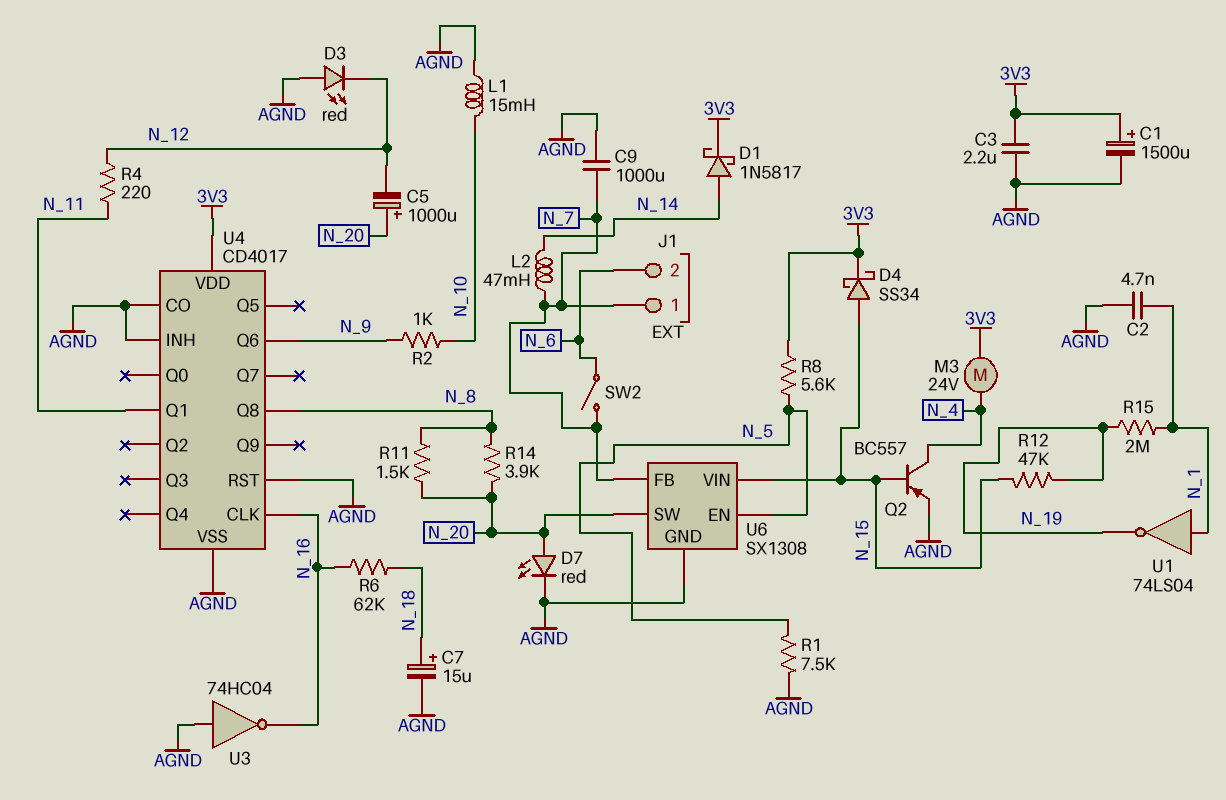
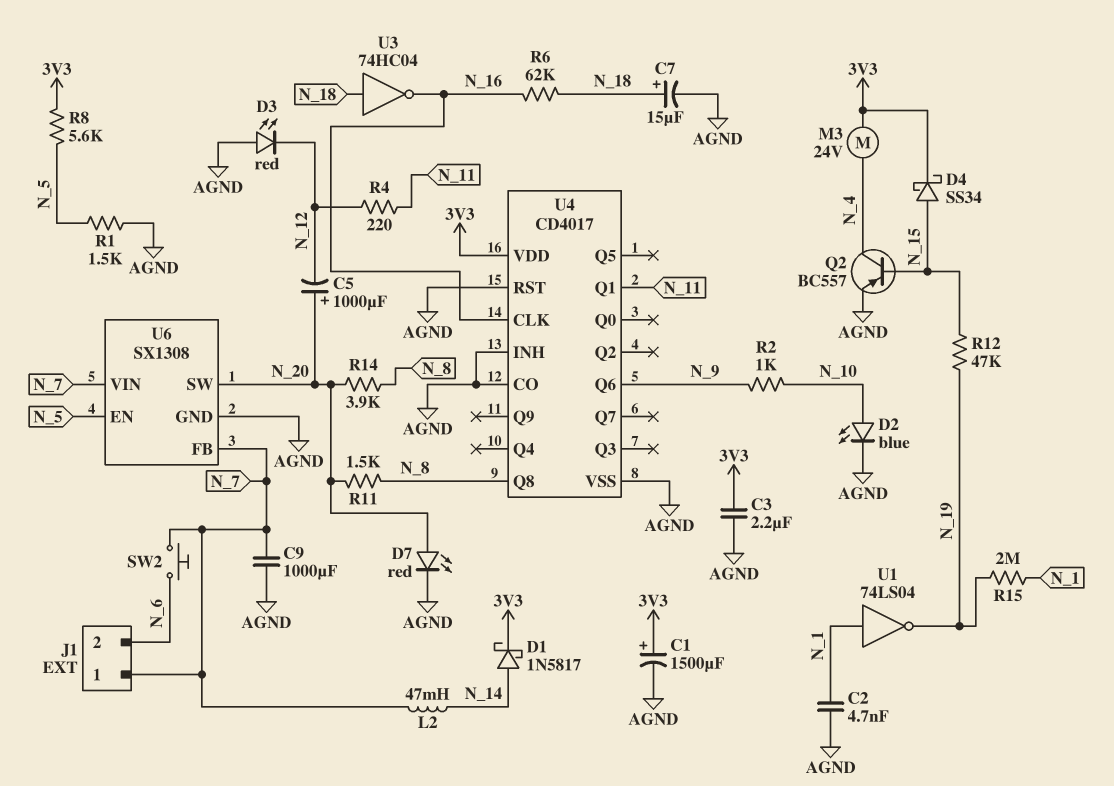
D2: none -> LED blue (A N_10, K AGND)
L1: 15mH (AGND, N_10) -> none
R1: 7.5k (AGND, N_5) -> 1.5k (AGND, N_5)
SW2: switch (N_6, N_7) -> button (N_6, N_7)
U3: NOT 74HC04 (in AGND, out N_16) -> NOT 74HC04 (in N_18, out N_16)
U6 pin VIN: N_15 -> N_7

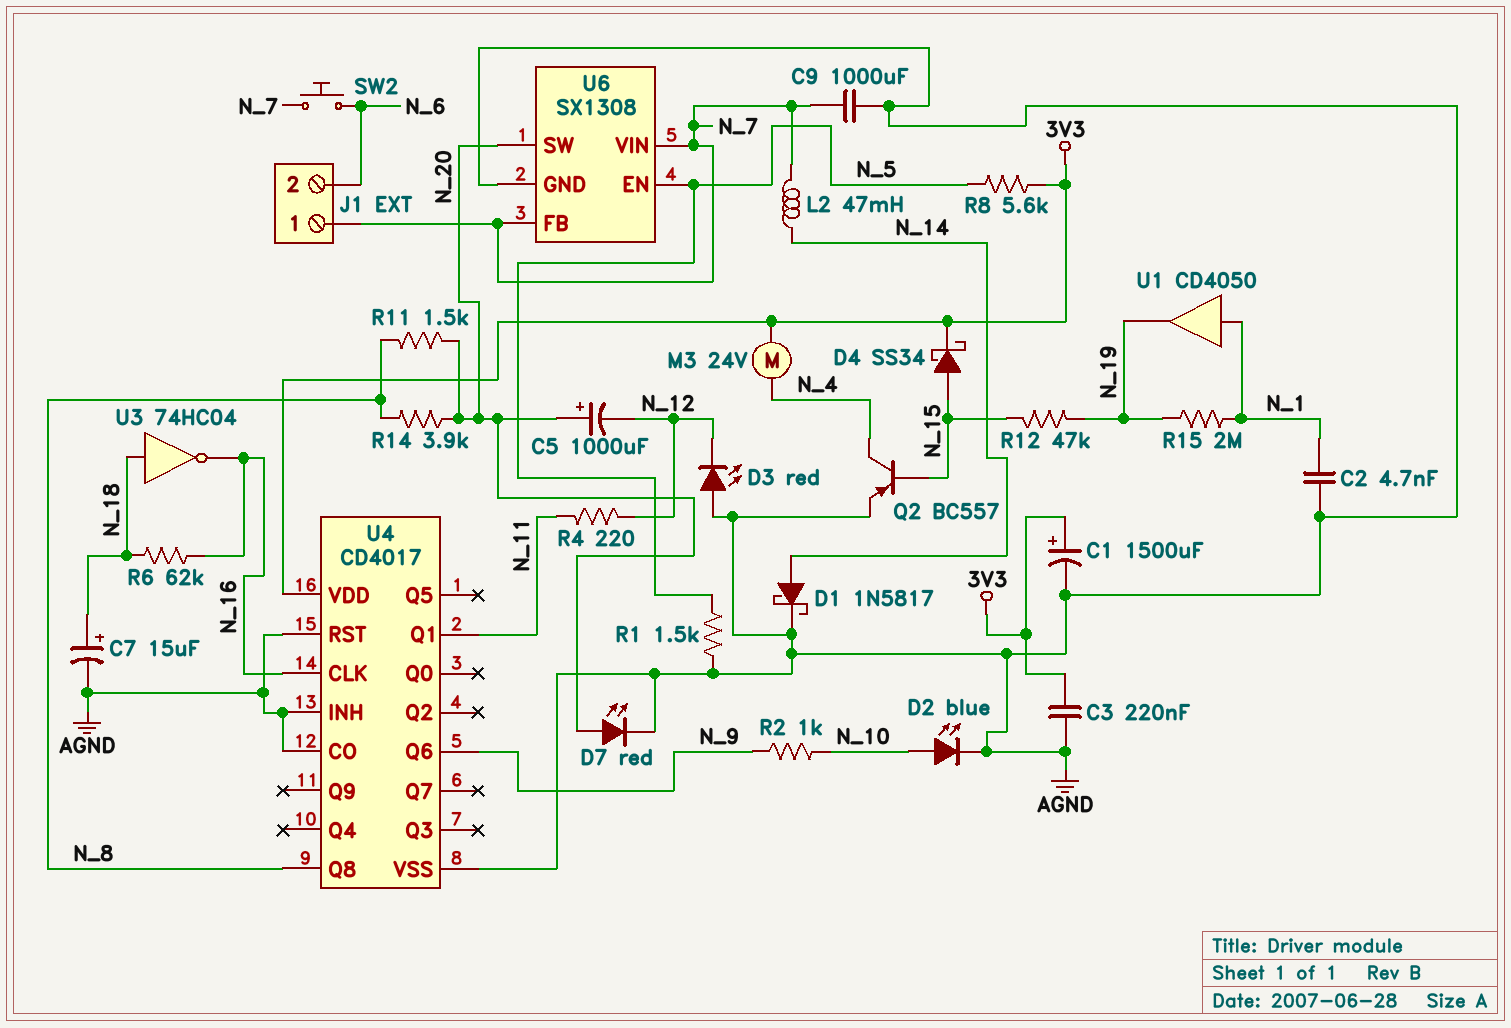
C3: 2.2uF (3V3, AGND) -> 220nF (3V3, AGND)
D1: schottky 1N5817 (A N_14, K 3V3) -> schottky 1N5817 (A N_14, K AGND)
U1: NOT 74LS04 (in N_1, out N_19) -> buffer CD4050 (in N_1, out N_19)

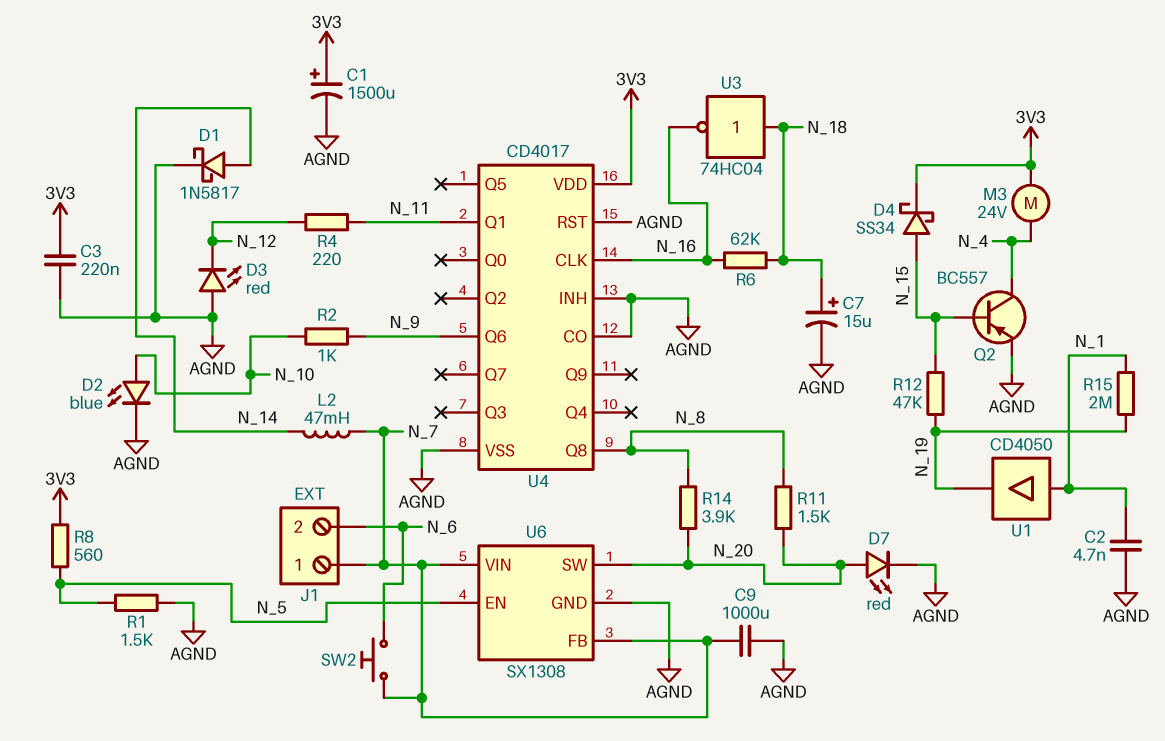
C5: 1000uF (plus N_20, minus N_12) -> none
R8: 5.6k (3V3, N_5) -> 560 (3V3, N_5)

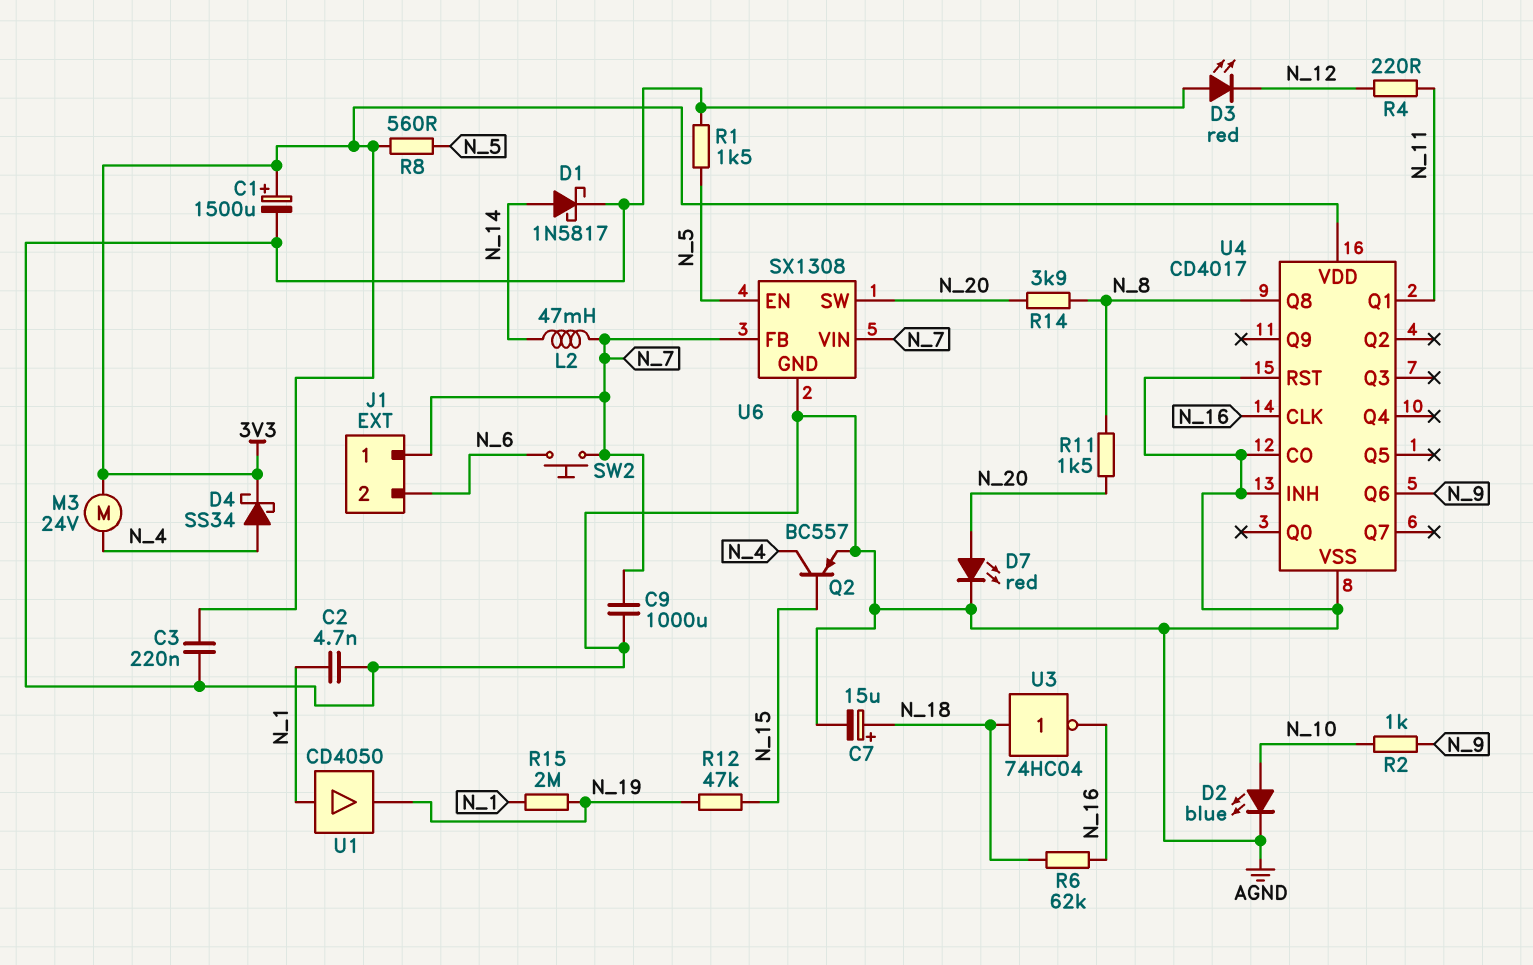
D4: schottky SS34 (A N_15, K 3V3) -> schottky SS34 (A N_4, K 3V3)

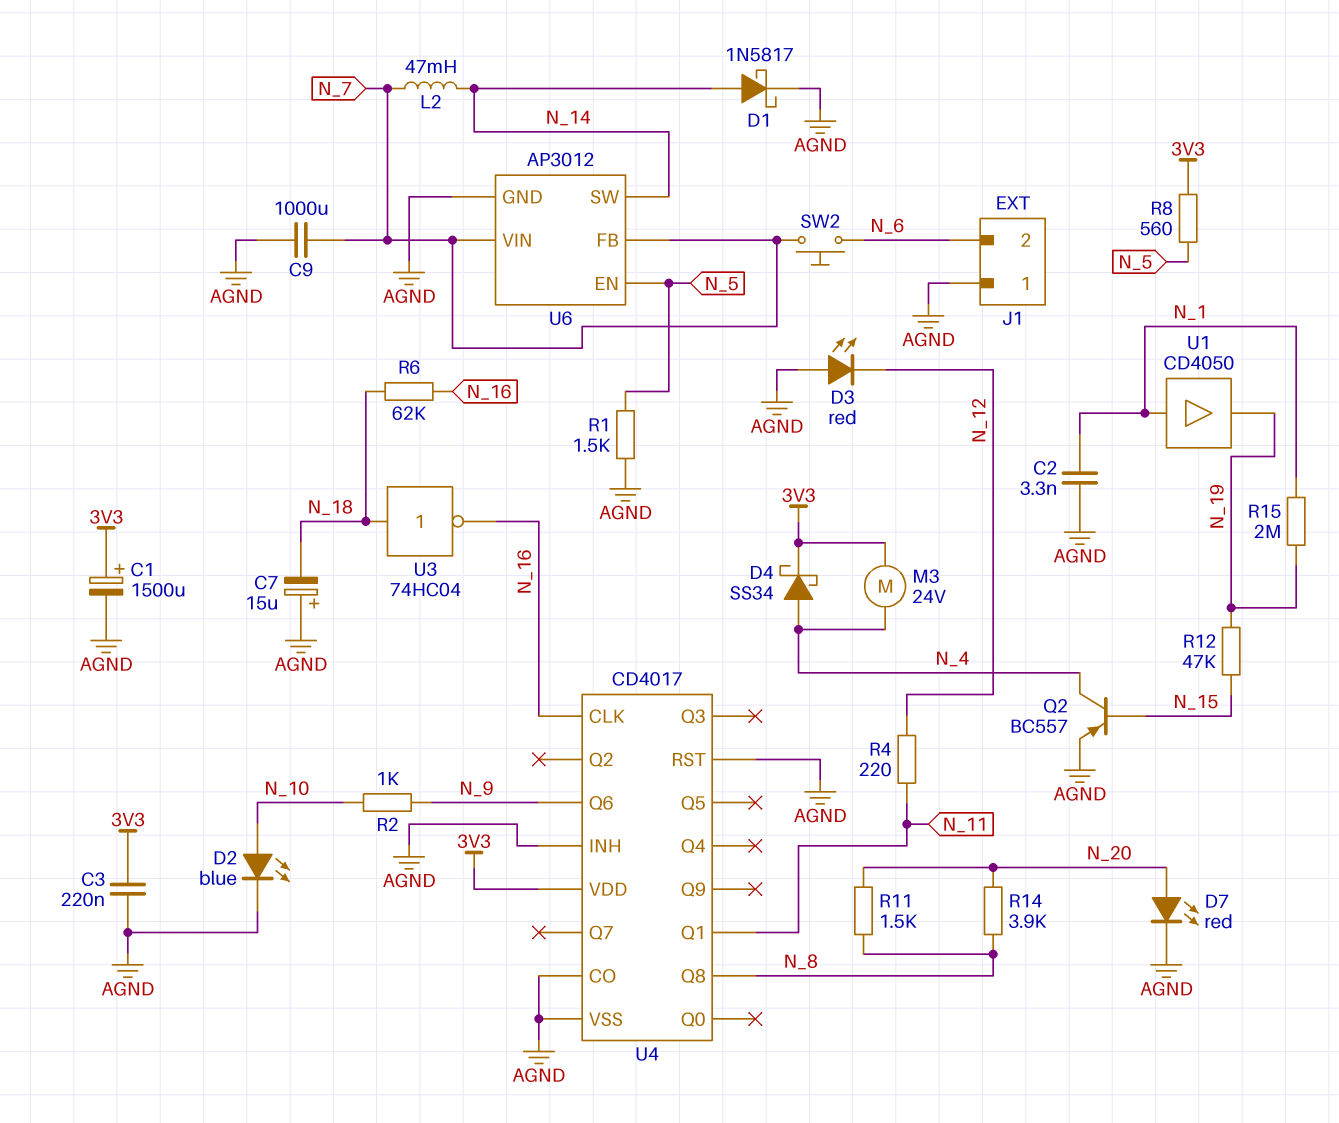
C2: 4.7nF (AGND, N_1) -> 3.3nF (AGND, N_1)
C7: 15uF (plus N_18, minus AGND) -> 15uF (plus AGND, minus N_18)
J1 pin 1: N_7 -> AGND
U6: SX1308 -> AP3012
U6 pin SW: N_20 -> N_14

